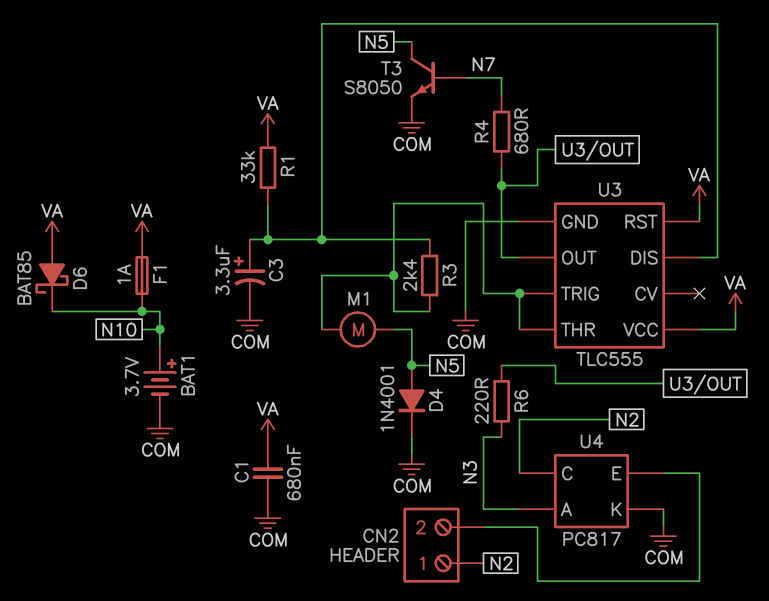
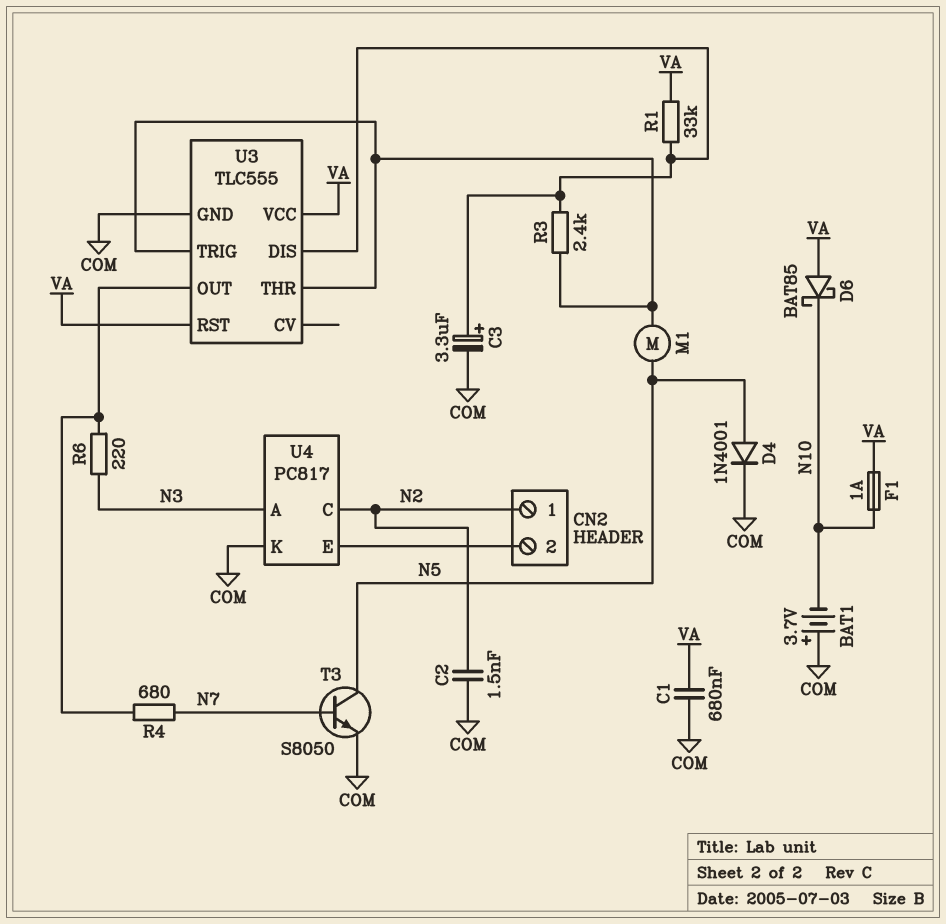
BAT1: 3.7V (plus N10, minus COM) -> 3.7V (plus COM, minus N10)
C2: none -> 1.5nF (COM, N2)

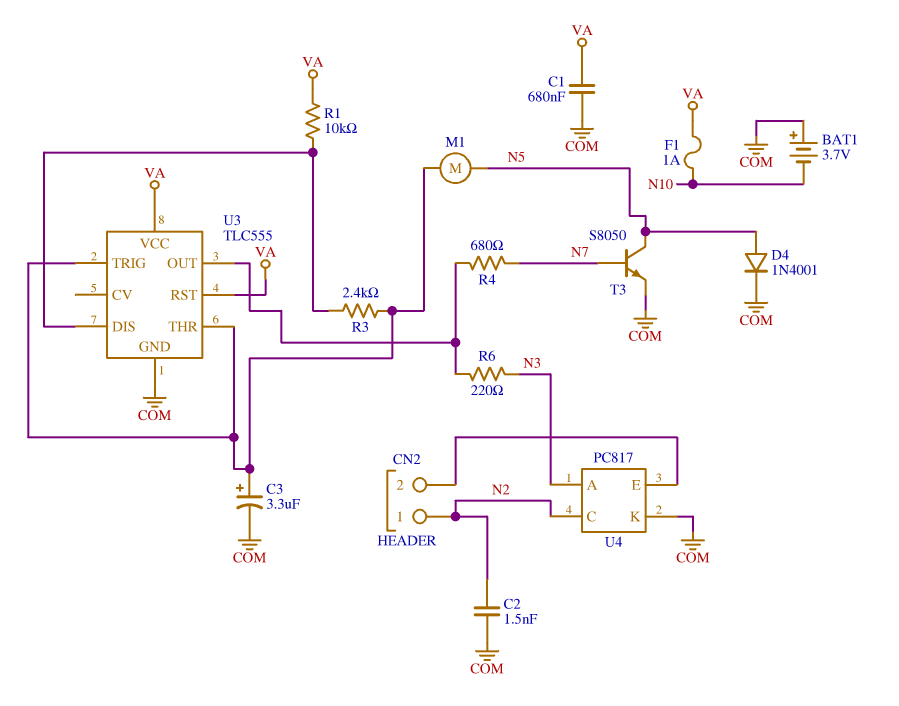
C3: 3.3uF (plus U3/DIS, minus COM) -> 3.3uF (plus U3/THR, minus COM)
D6: schottky BAT85 (A VA, K N10) -> none
R1: 33k (U3/DIS, VA) -> 10k (U3/DIS, VA)

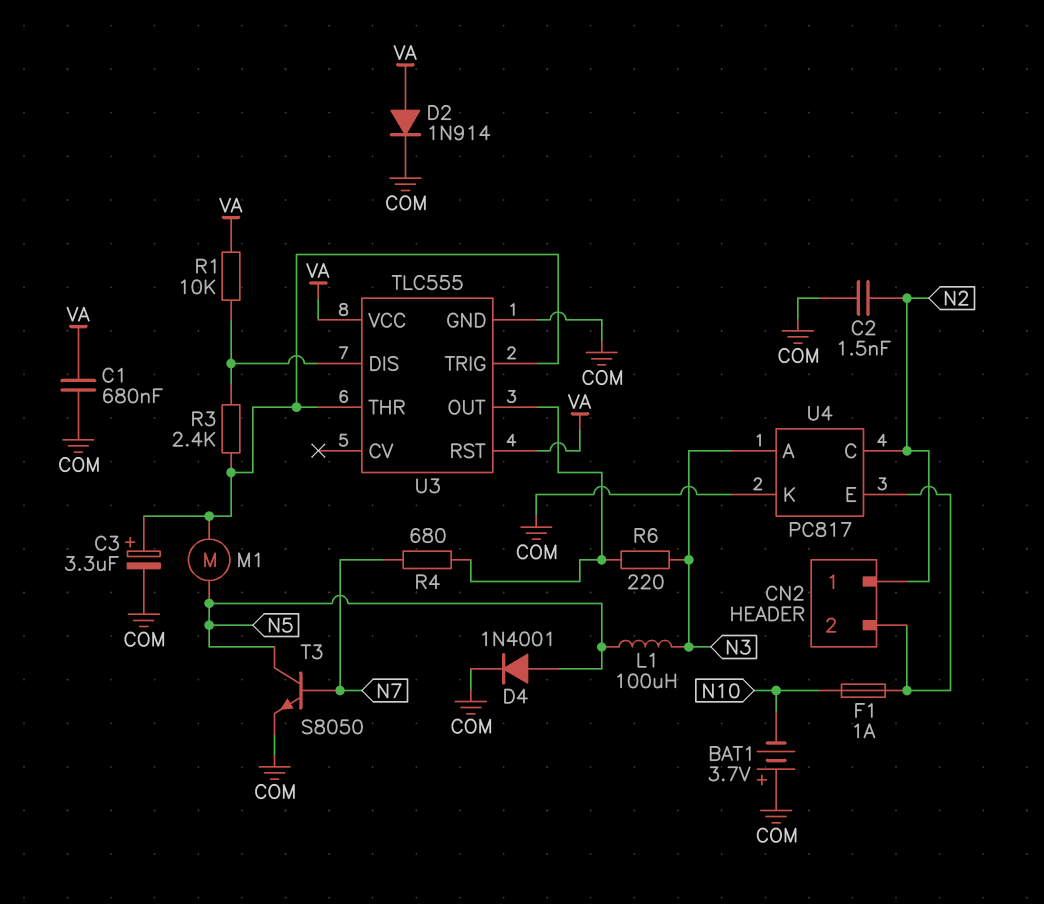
D2: none -> diode 1N914 (A VA, K COM)
F1: 1A (N10, VA) -> 1A (CN2/2, N10)
L1: none -> 100uH (N3, N5)

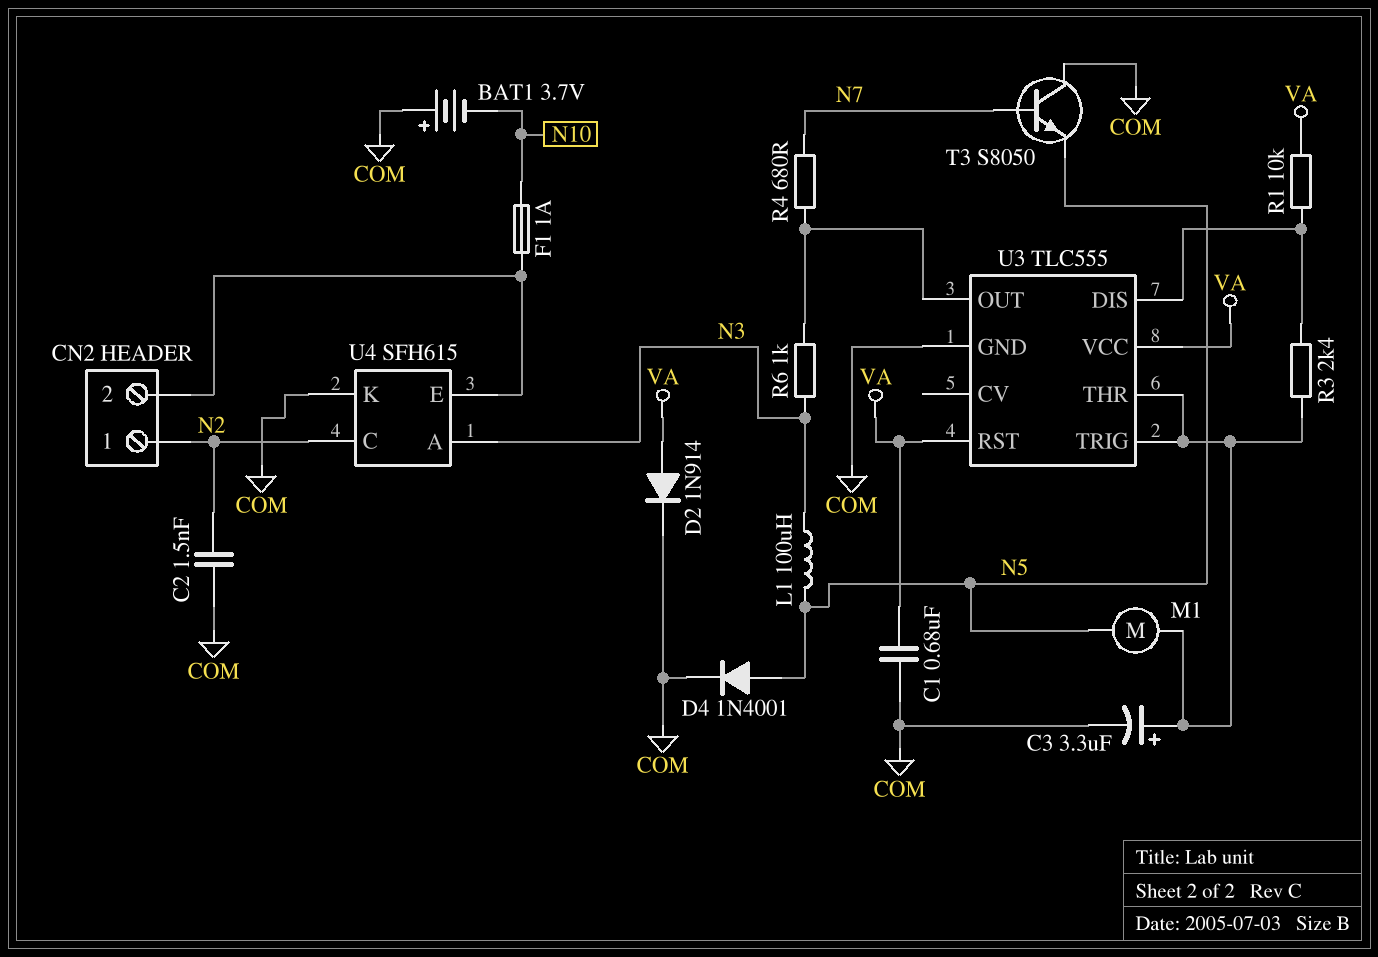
R6: 220 (N3, U3/OUT) -> 1k (N3, U3/OUT)
T3: NPN S8050 (B N7, C N5, E COM) -> NPN S8050 (B N7, C COM, E N5)
U4: PC817 -> SFH615

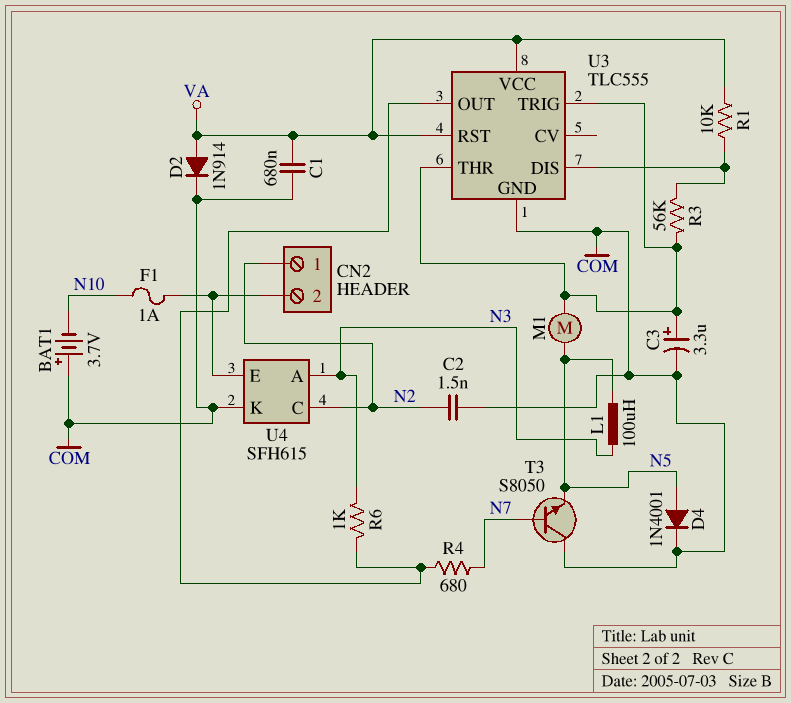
R3: 2.4k (U3/DIS, U3/THR) -> 56k (U3/DIS, U3/THR)

